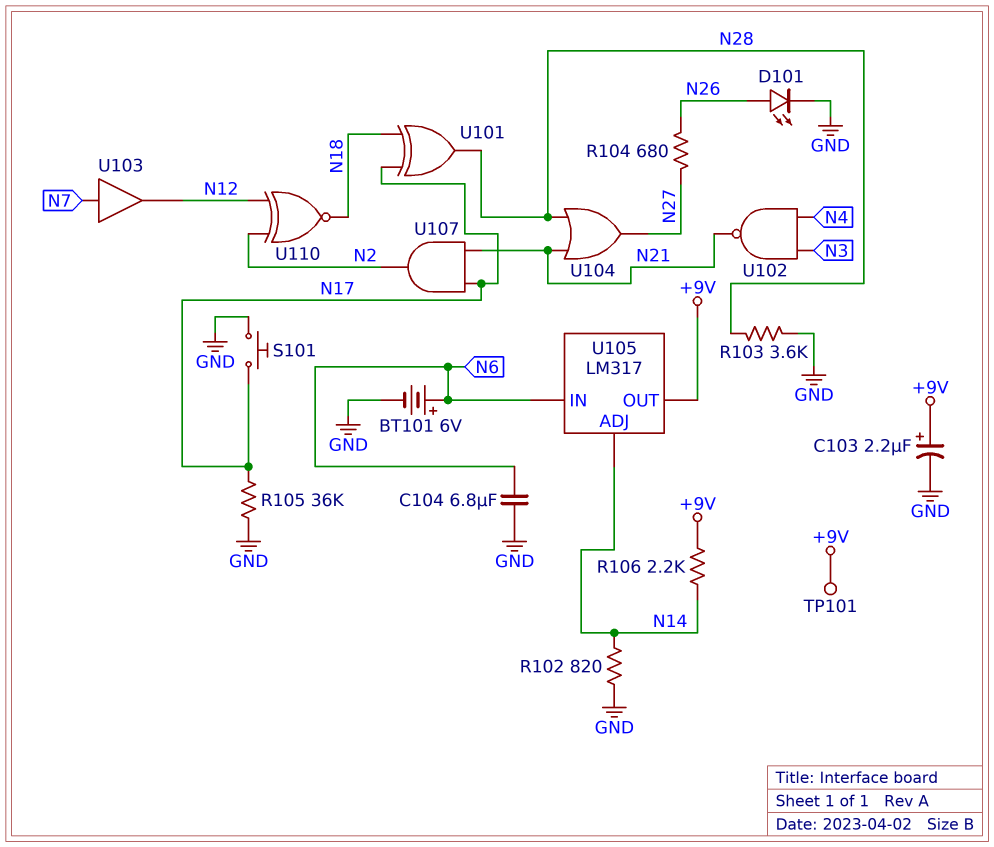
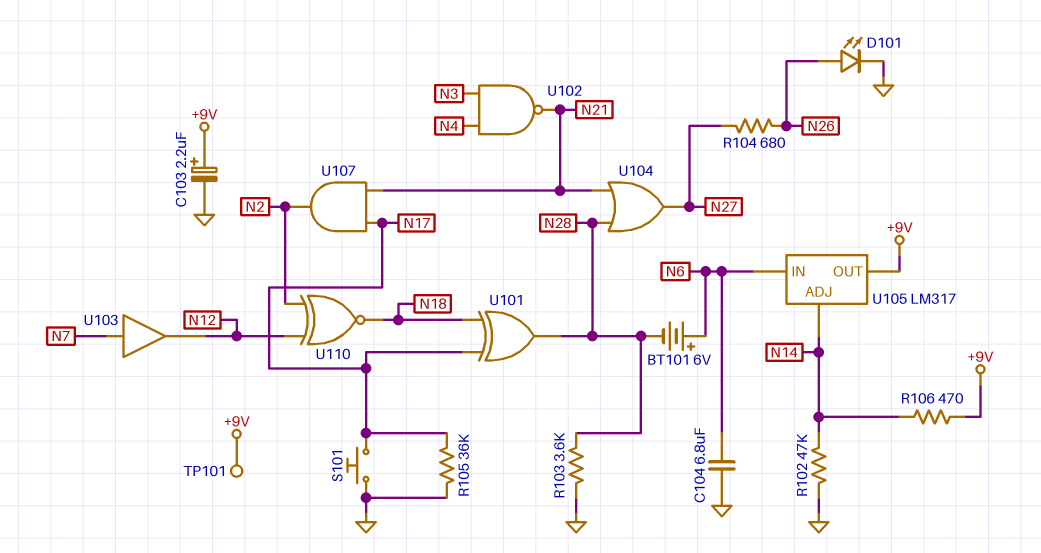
BT101: 6V (plus N6, minus GND) -> 6V (plus N6, minus N28)
R102: 820 (GND, N14) -> 47k (GND, N14)
R106: 2.2k (+9V, N14) -> 470 (+9V, N14)

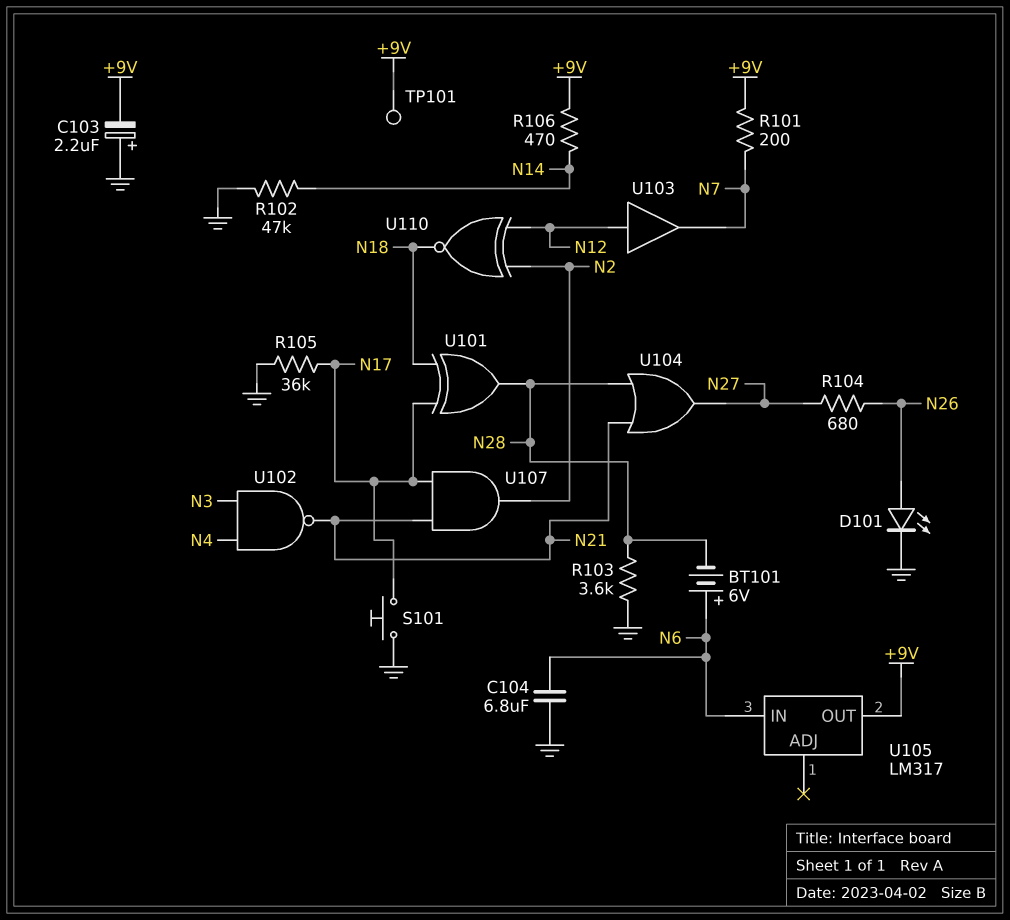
C103: 2.2uF (plus +9V, minus GND) -> 2.2uF (plus GND, minus +9V)
R101: none -> 200 (+9V, N7)
U103: buffer (in N7, out N12) -> buffer (in N12, out N7)
U105 pin ADJ: N14 -> none

